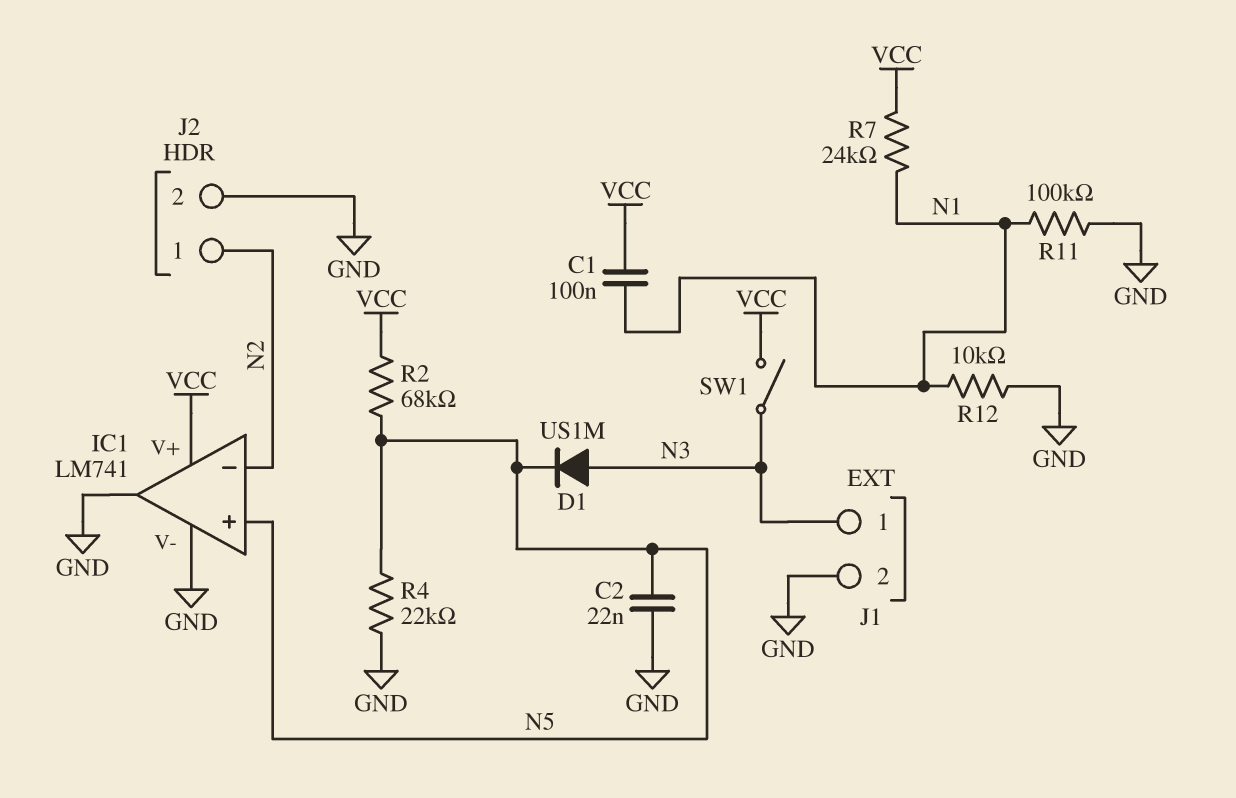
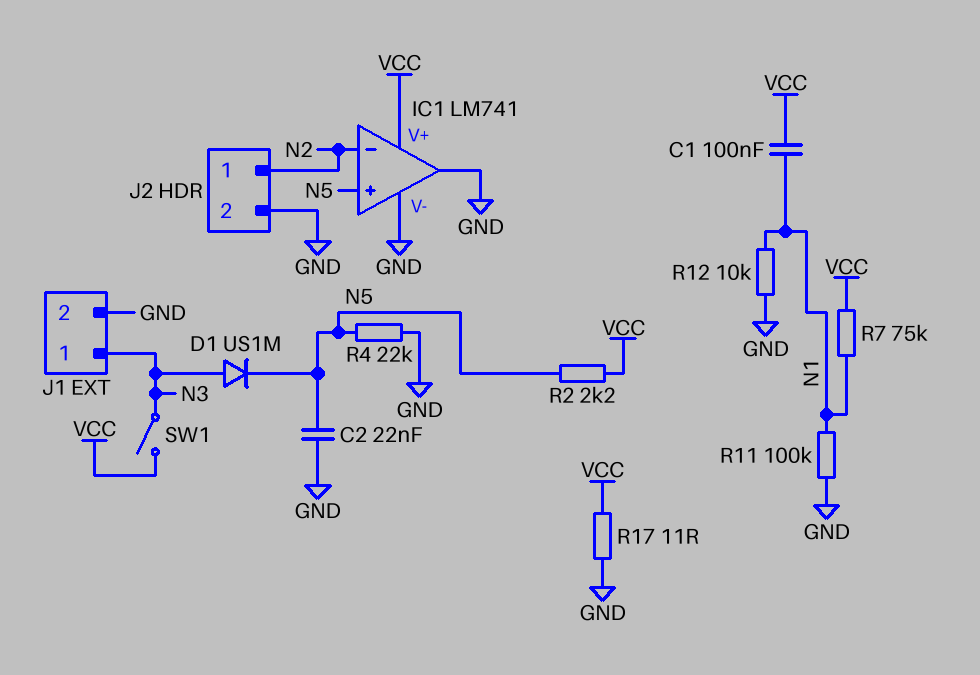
R2: 68k (N5, VCC) -> 2.2k (N5, VCC)
R7: 24k (N1, VCC) -> 75k (N1, VCC)
R17: none -> 11 (GND, VCC)

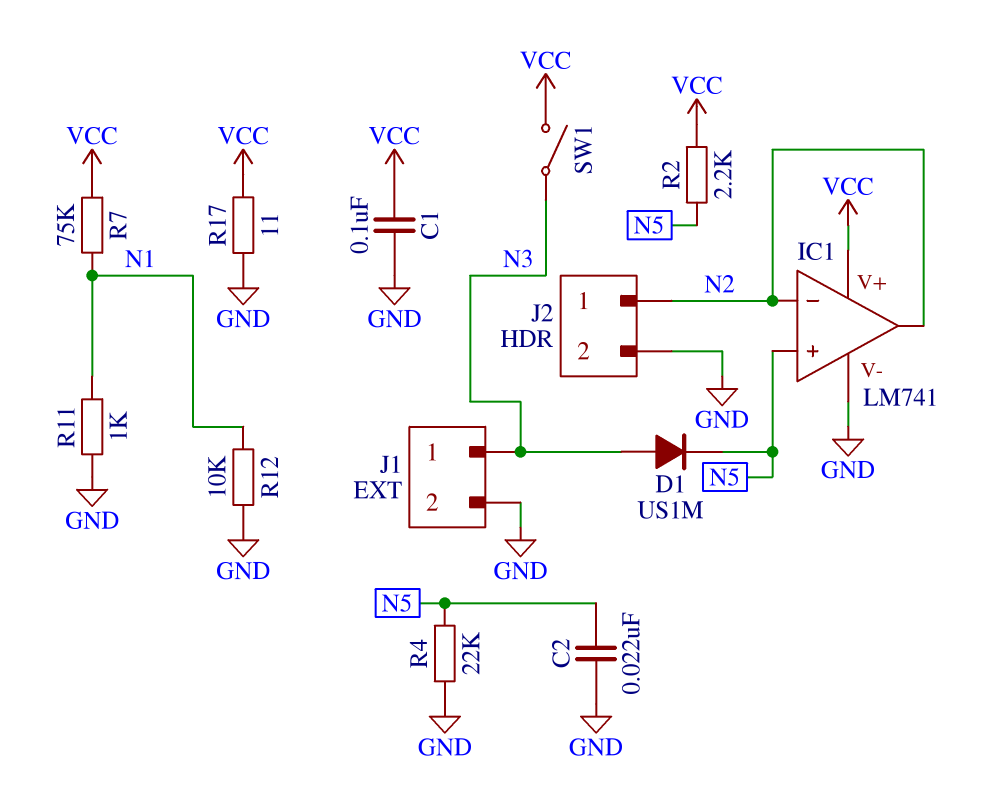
C1: 100nF (N1, VCC) -> 100nF (GND, VCC)
IC1 pin out: GND -> N2
R11: 100k (GND, N1) -> 1k (GND, N1)

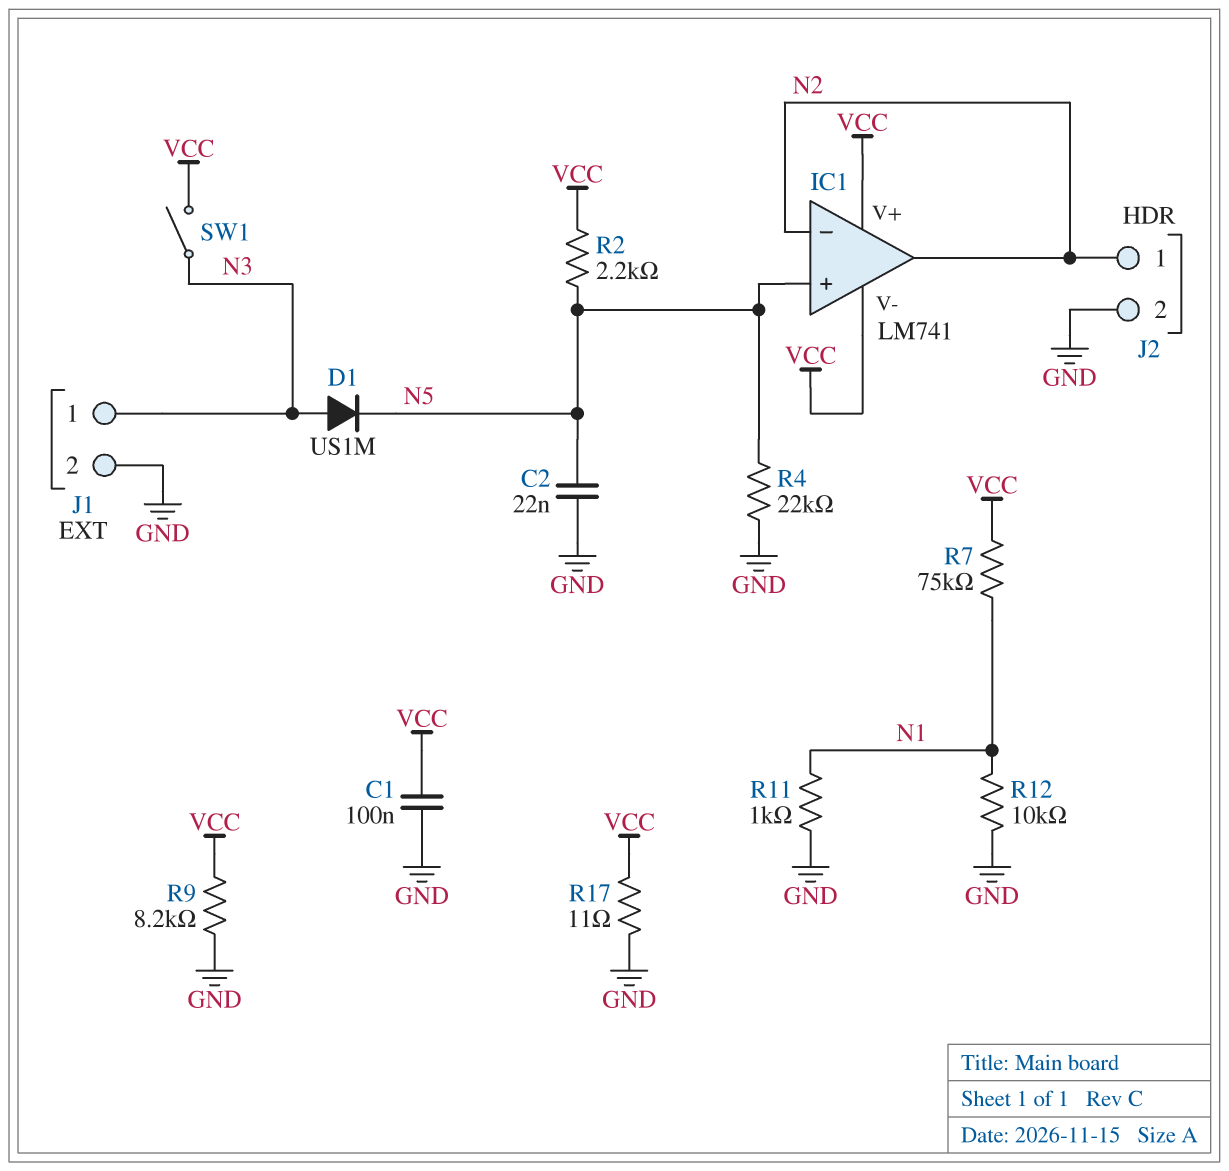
IC1 pin V-: GND -> VCC
R9: none -> 8.2k (GND, VCC)

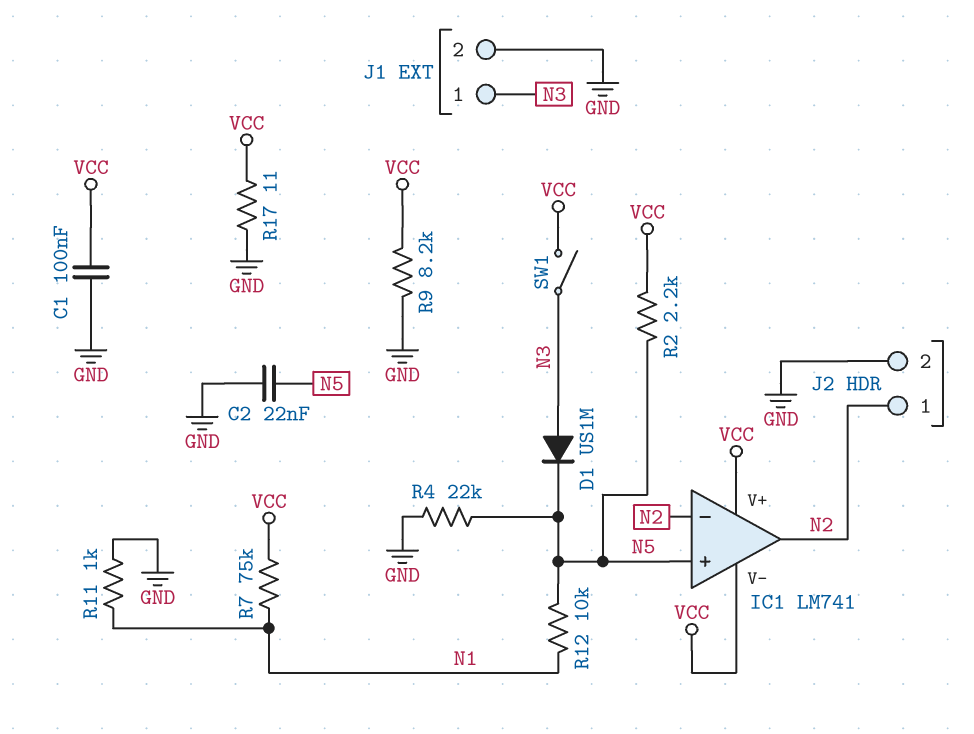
R12: 10k (GND, N1) -> 10k (N1, N5)

